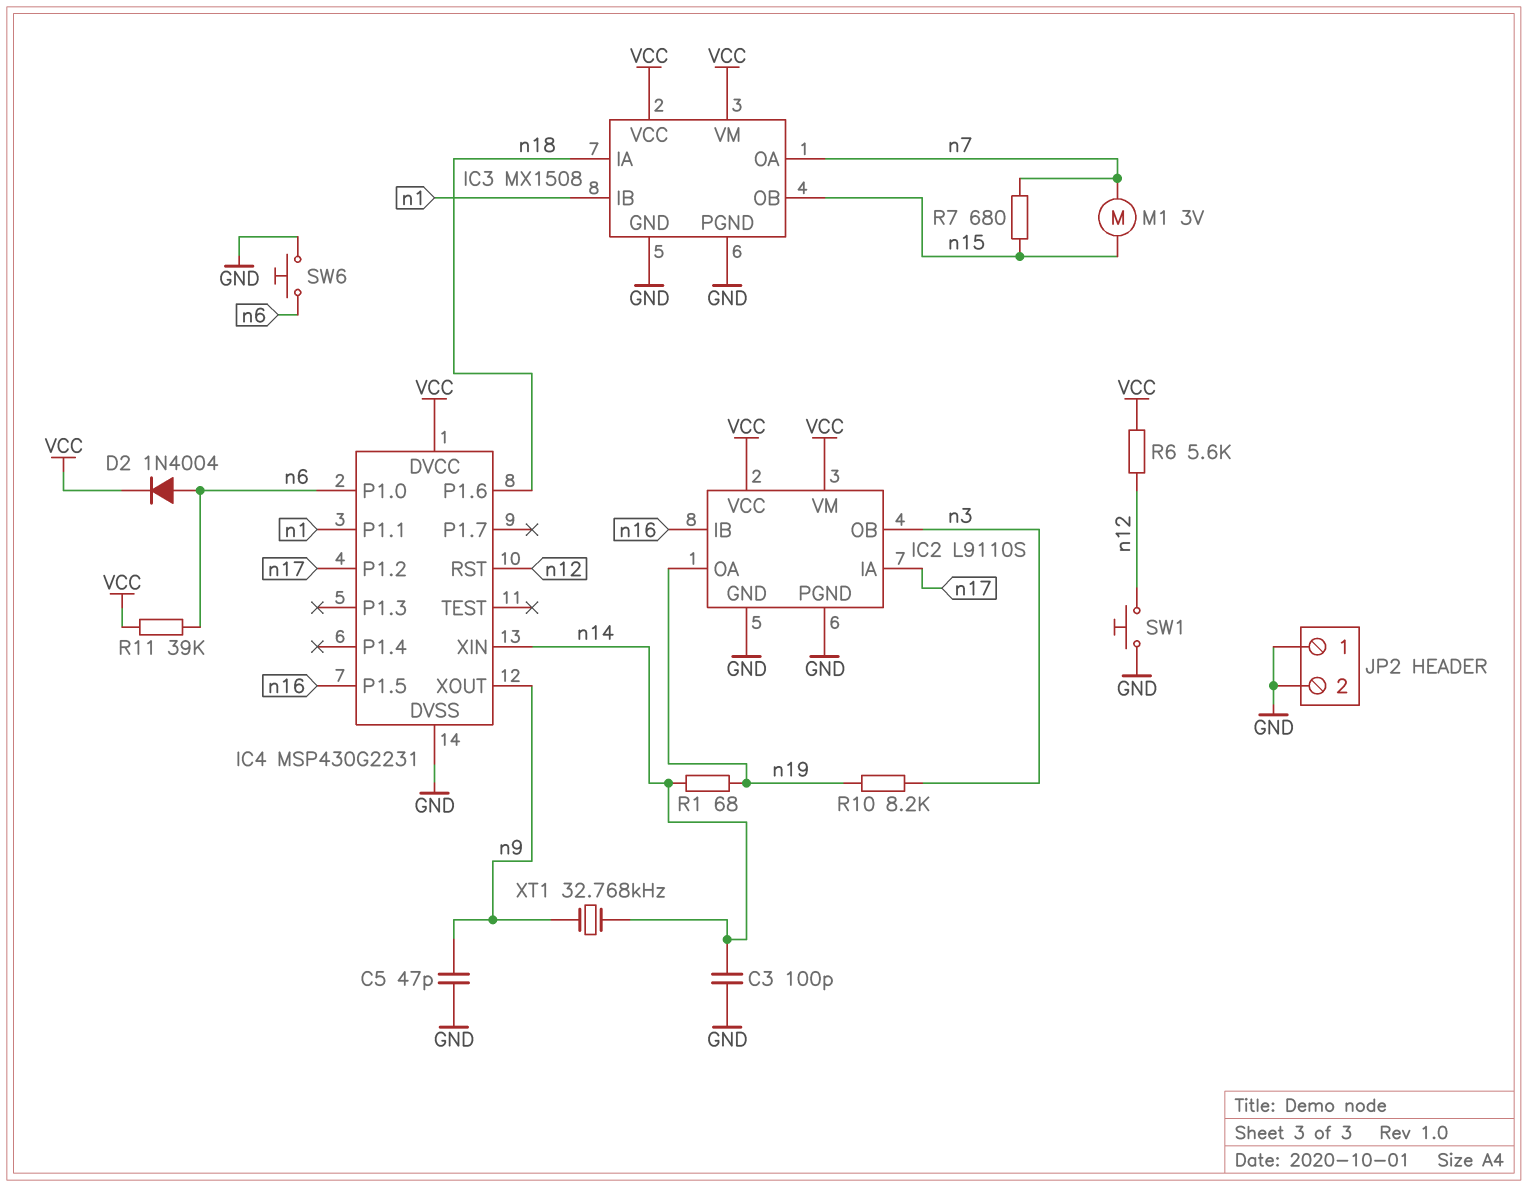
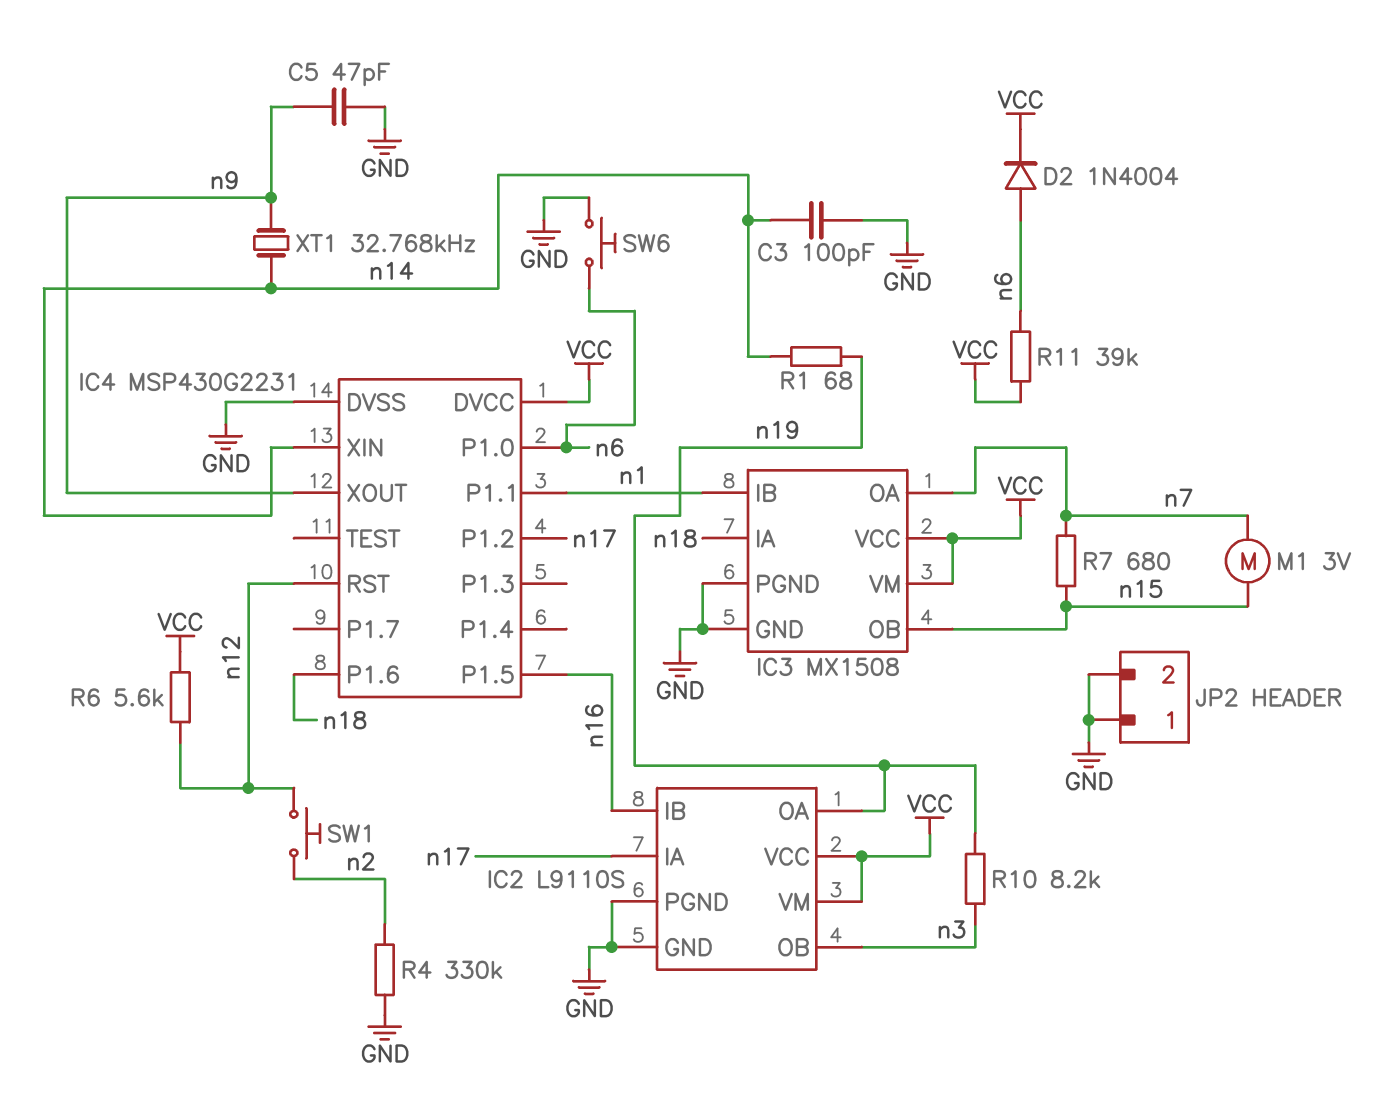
R4: none -> 330k (GND, n2)
SW1: button (GND, n12) -> button (n2, n12)

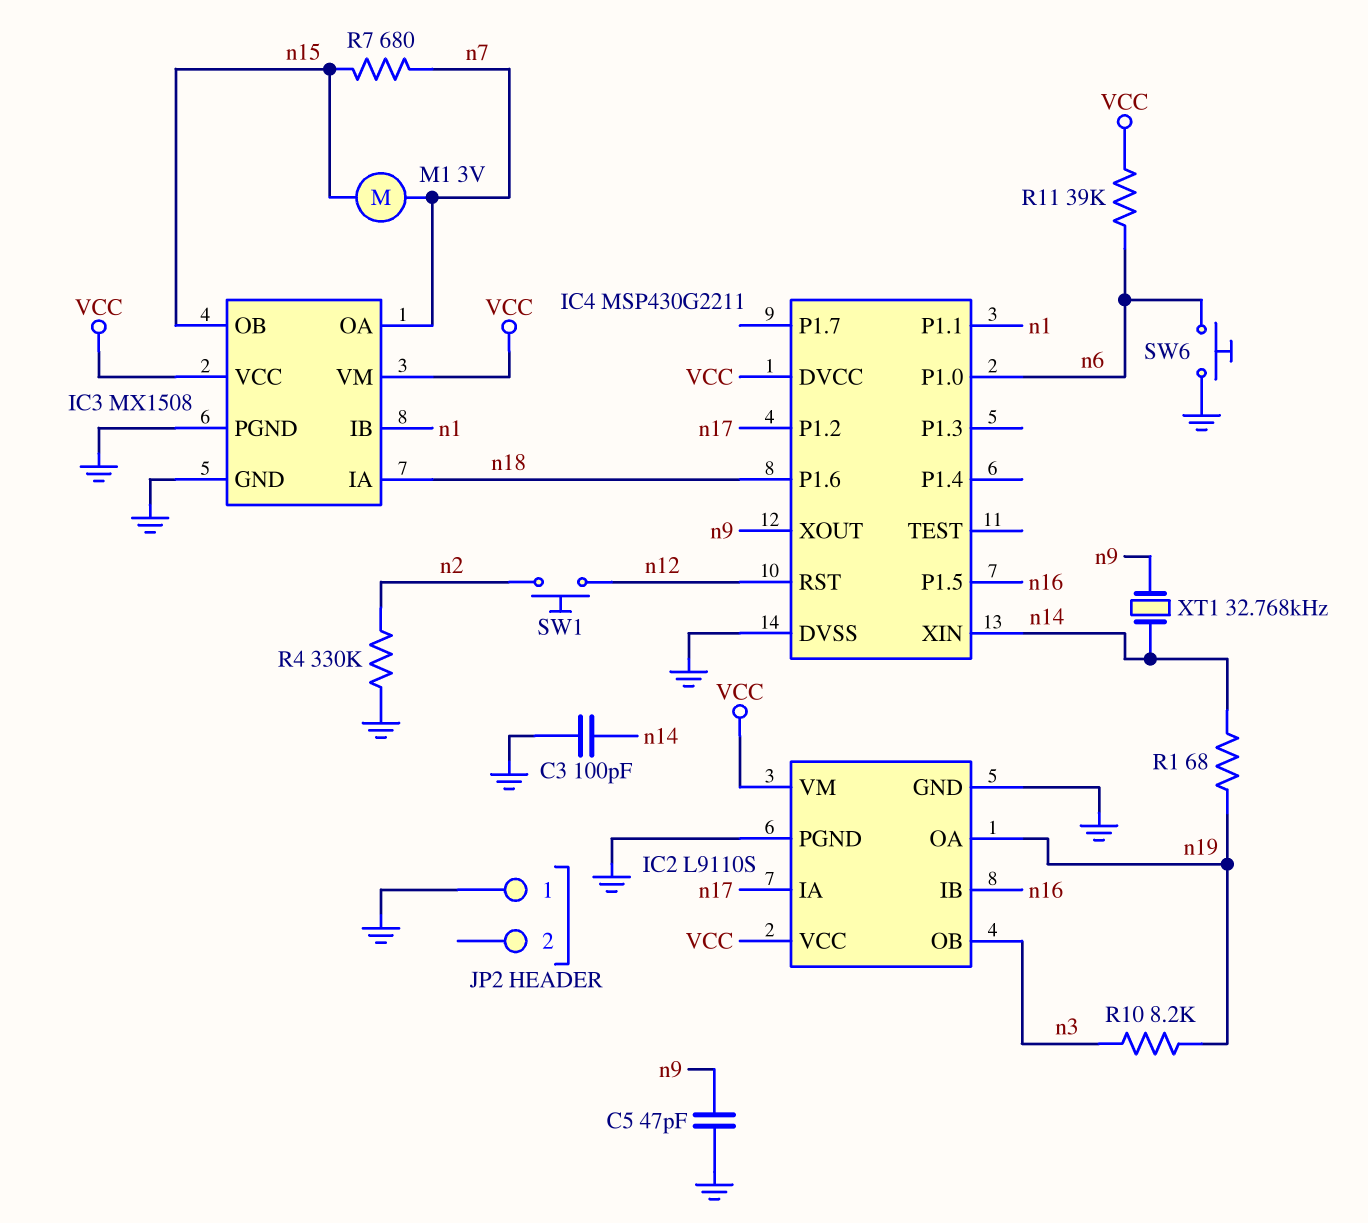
D2: diode 1N4004 (A n6, K VCC) -> none
IC4: MSP430G2231 -> MSP430G2211
JP2 pin 2: GND -> none
R6: 5.6k (VCC, n12) -> none

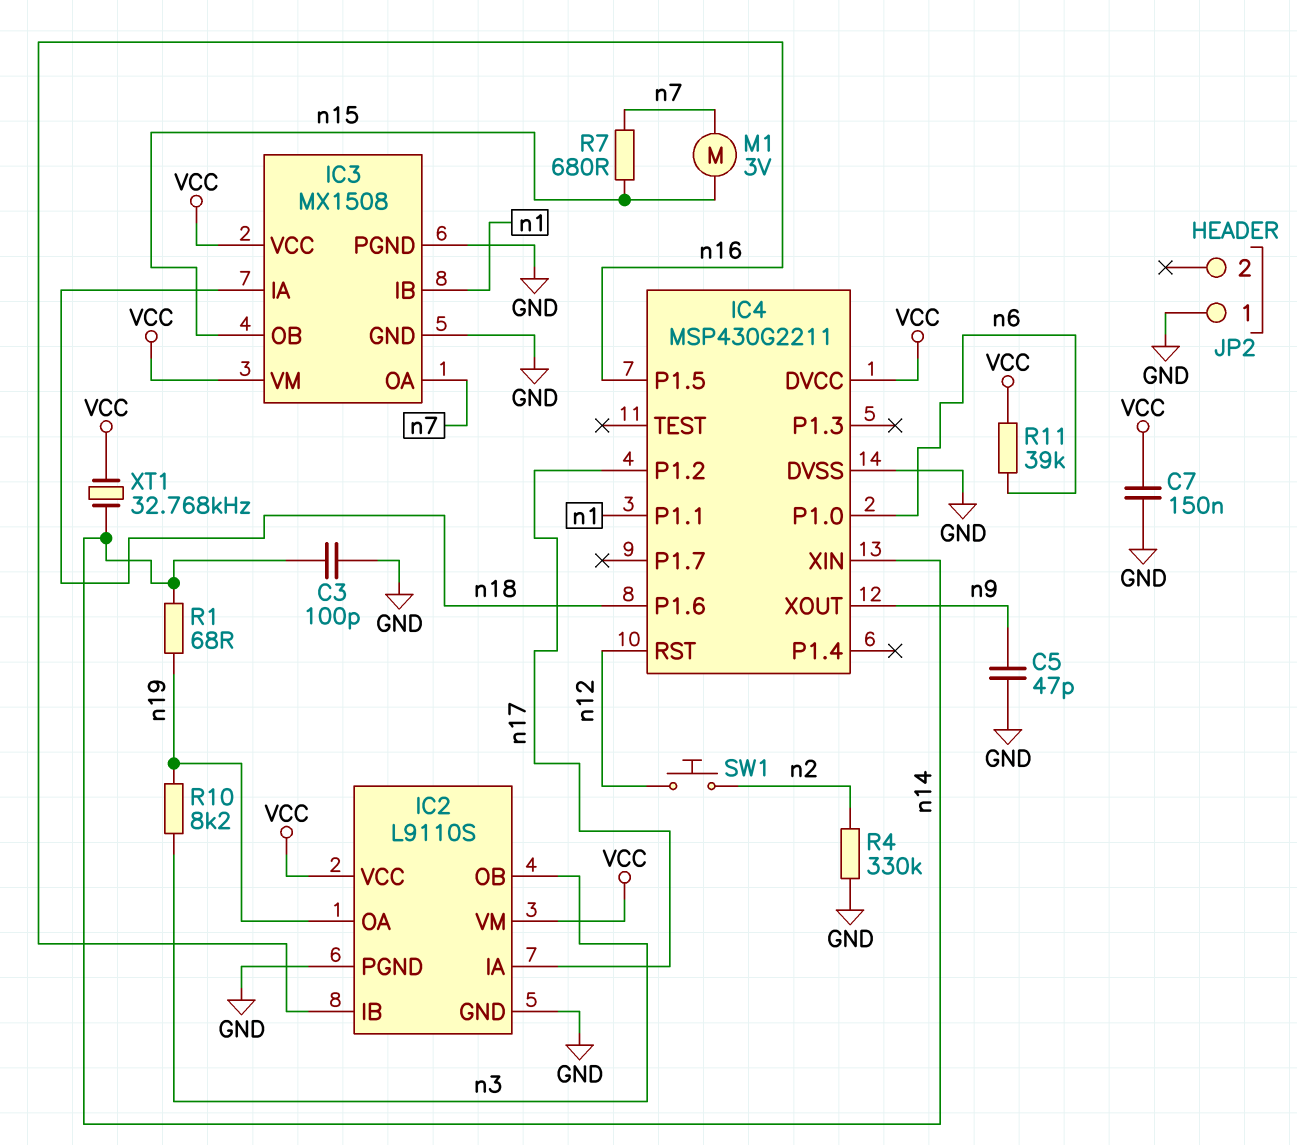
C7: none -> 150nF (GND, VCC)
SW6: button (GND, n6) -> none
XT1: 32.768kHz (n9, n14) -> 32.768kHz (VCC, n14)

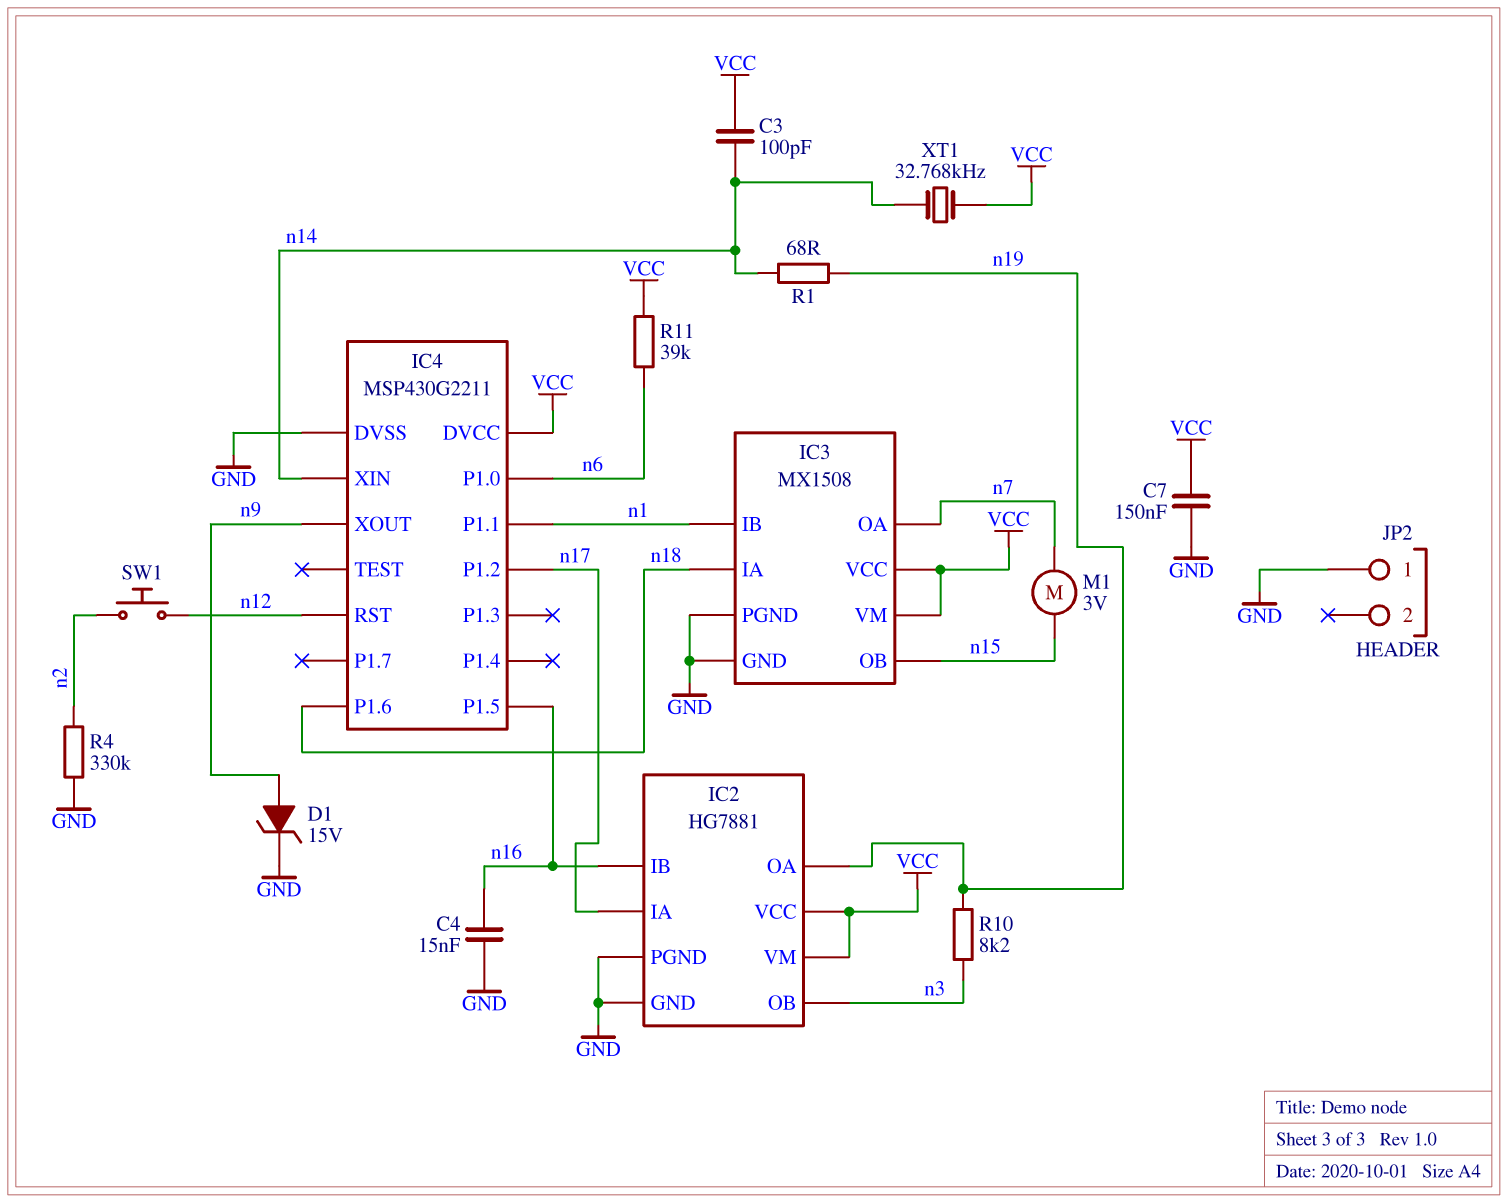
C3: 100pF (GND, n14) -> 100pF (VCC, n14)
C4: none -> 15nF (GND, n16)
C5: 47pF (GND, n9) -> none
D1: none -> zener 15V (A n9, K GND)
IC2: L9110S -> HG7881
R7: 680 (n7, n15) -> none

